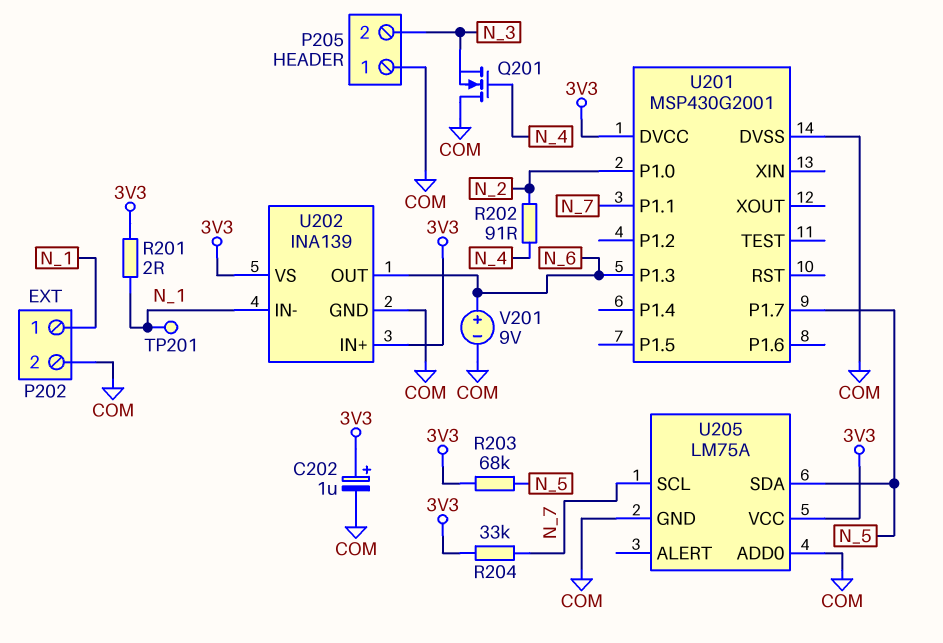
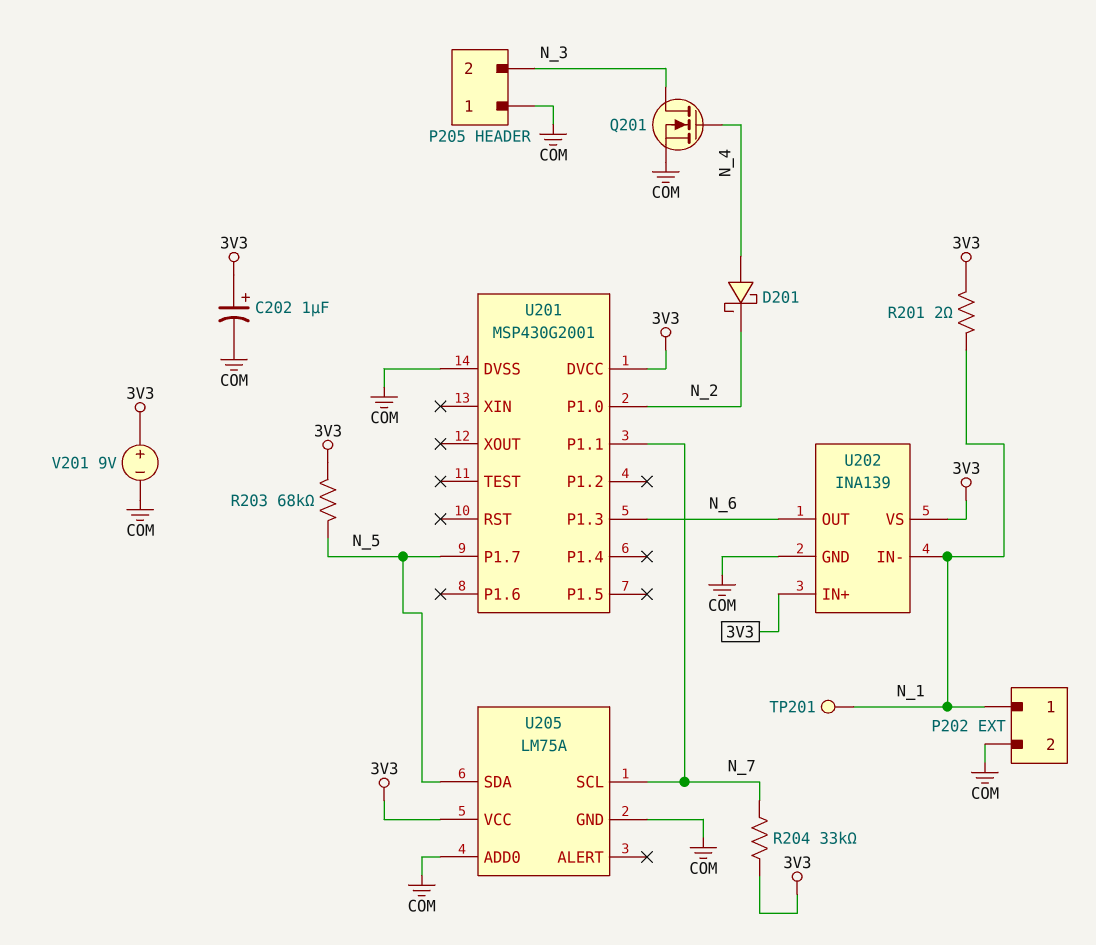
D201: none -> schottky (A N_4, K N_2)
Q201: NMOS (G N_4, D COM, S N_3) -> NMOS (G N_4, D N_3, S COM)
R202: 91 (N_2, N_4) -> none
V201: 9V (plus N_6, minus COM) -> 9V (plus 3V3, minus COM)

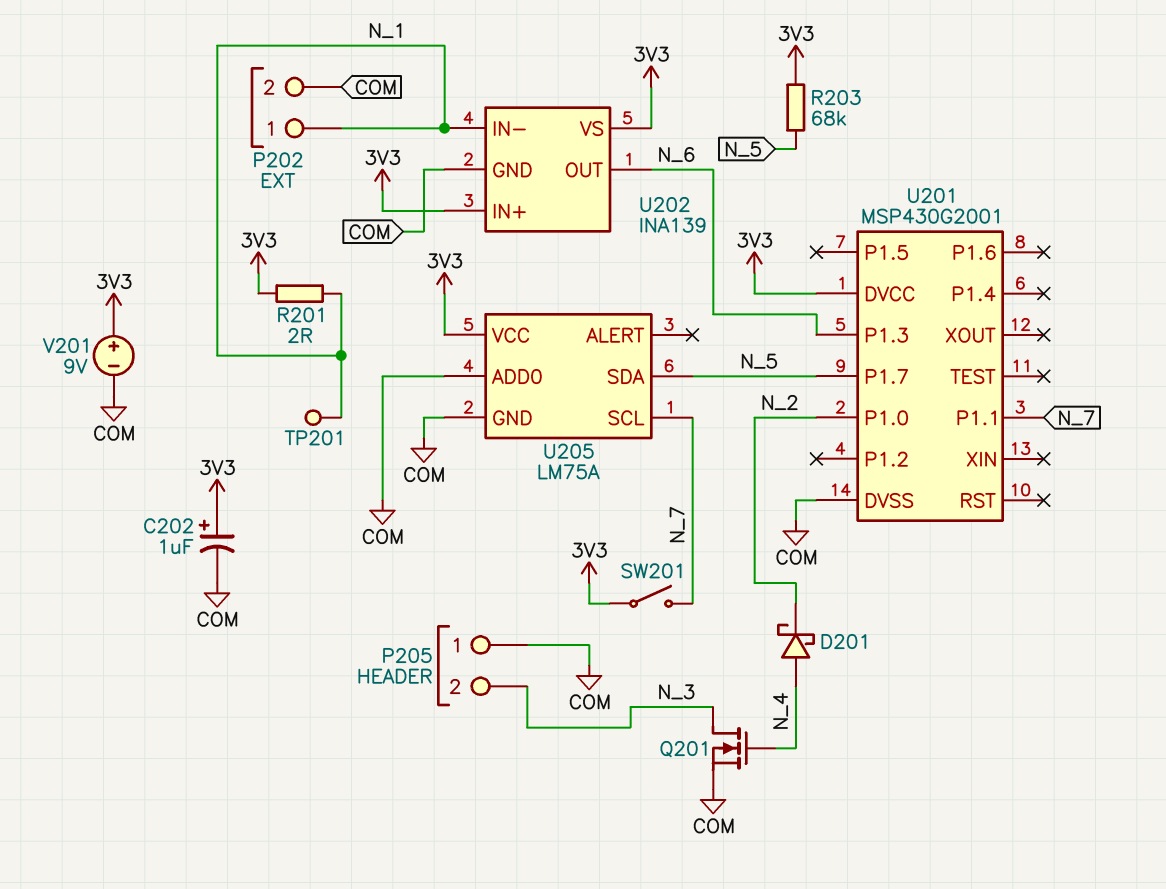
R204: 33k (3V3, N_7) -> none
SW201: none -> switch (3V3, N_7)

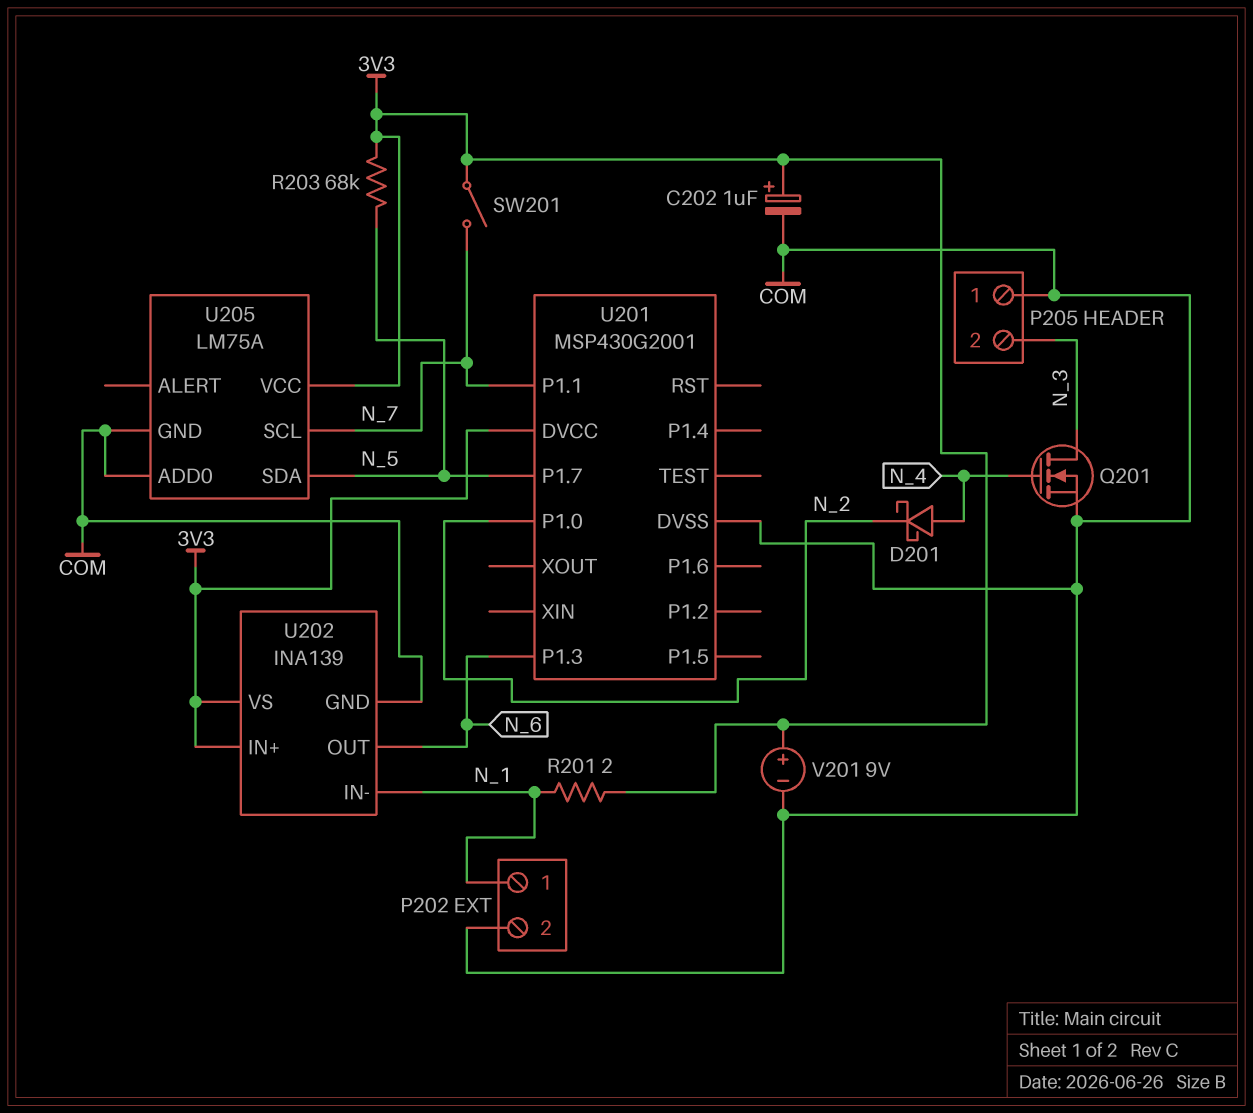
TP201: test point (N_1) -> none

